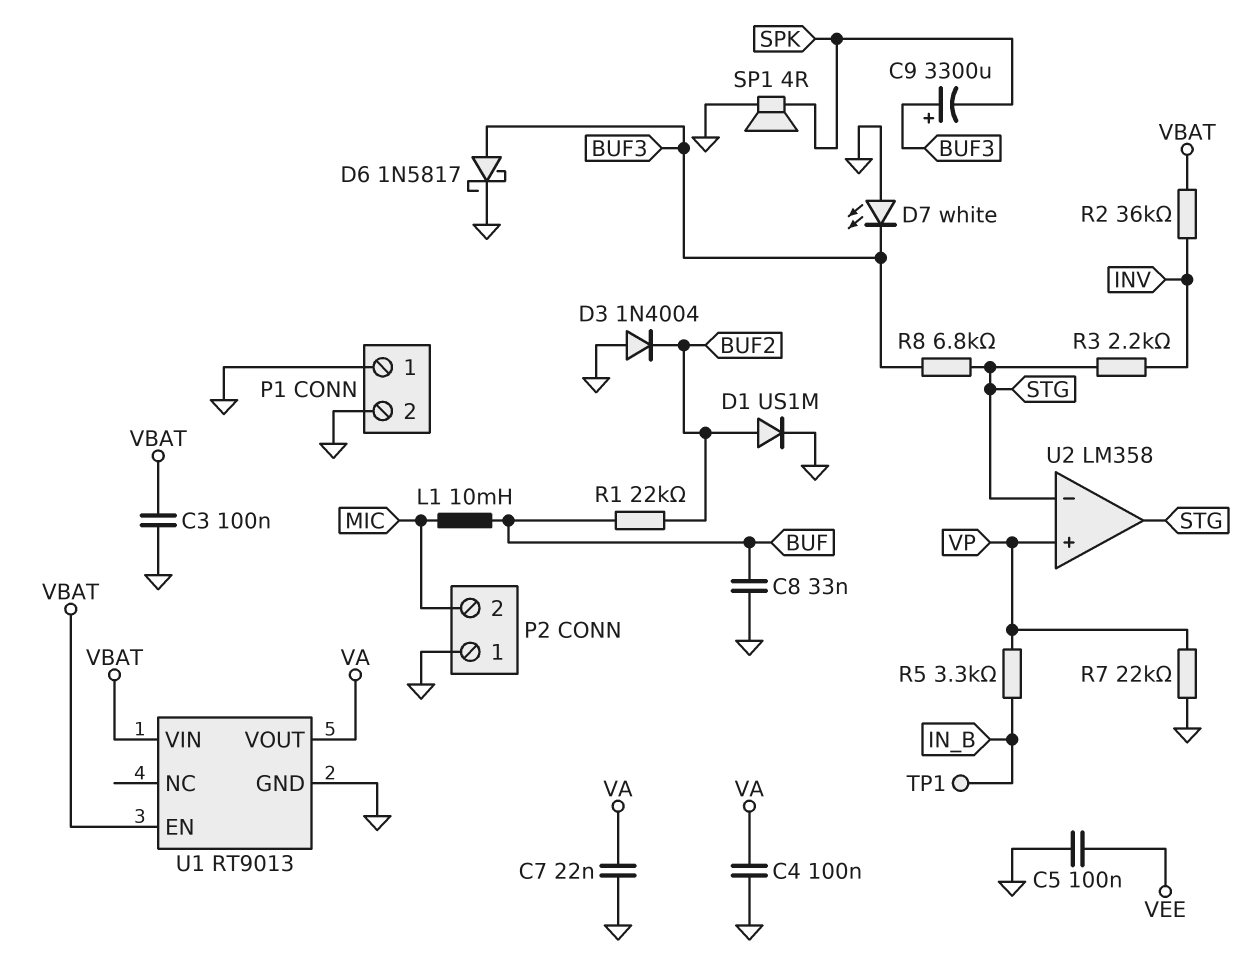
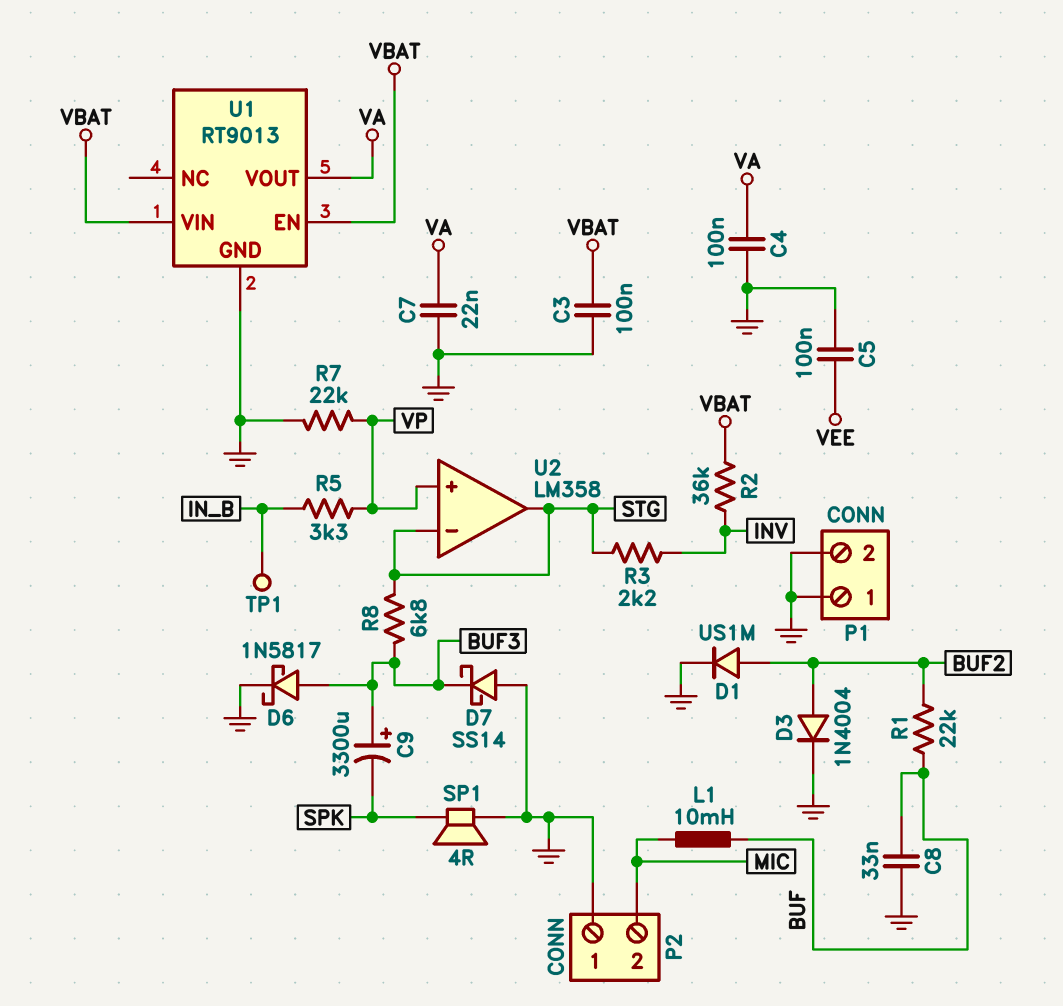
D3: diode 1N4004 (A GND, K BUF2) -> diode 1N4004 (A BUF2, K GND)
D7: LED white (A GND, K BUF3) -> schottky SS14 (A GND, K BUF3)

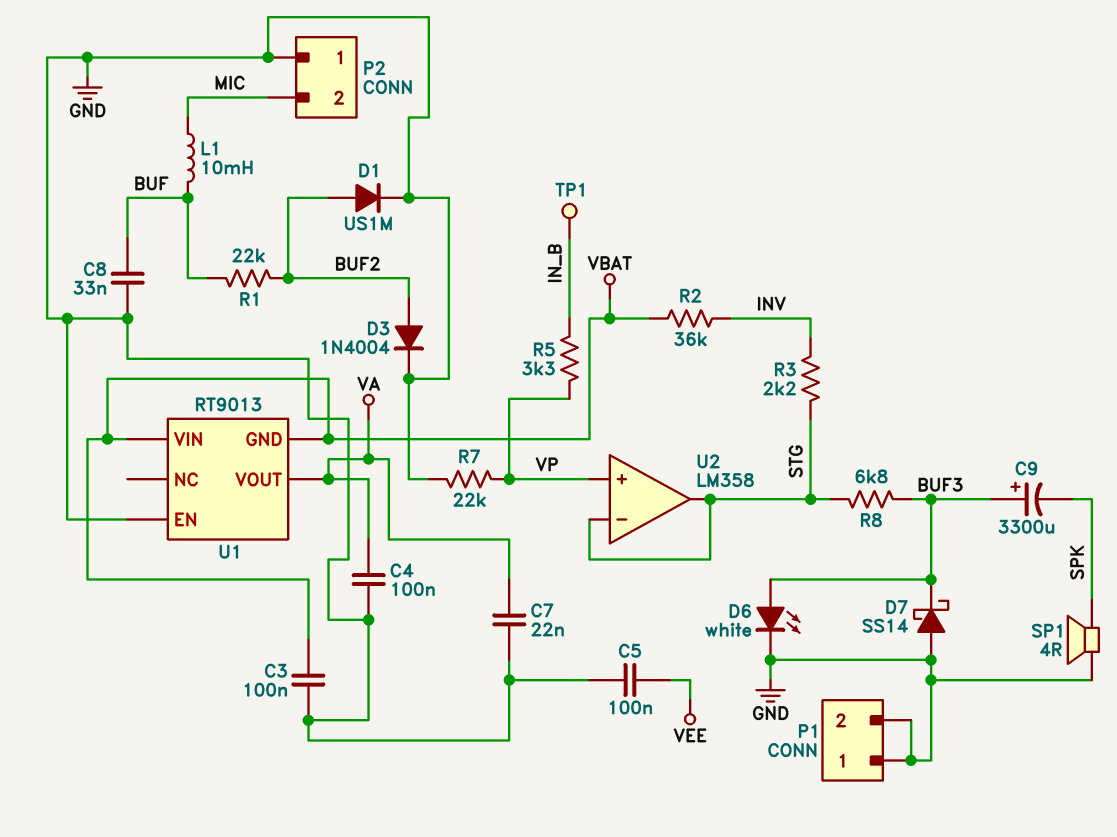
D6: schottky 1N5817 (A BUF3, K GND) -> LED white (A BUF3, K GND)
U1 pin EN: VBAT -> GND
U1 pin GND: GND -> VBAT

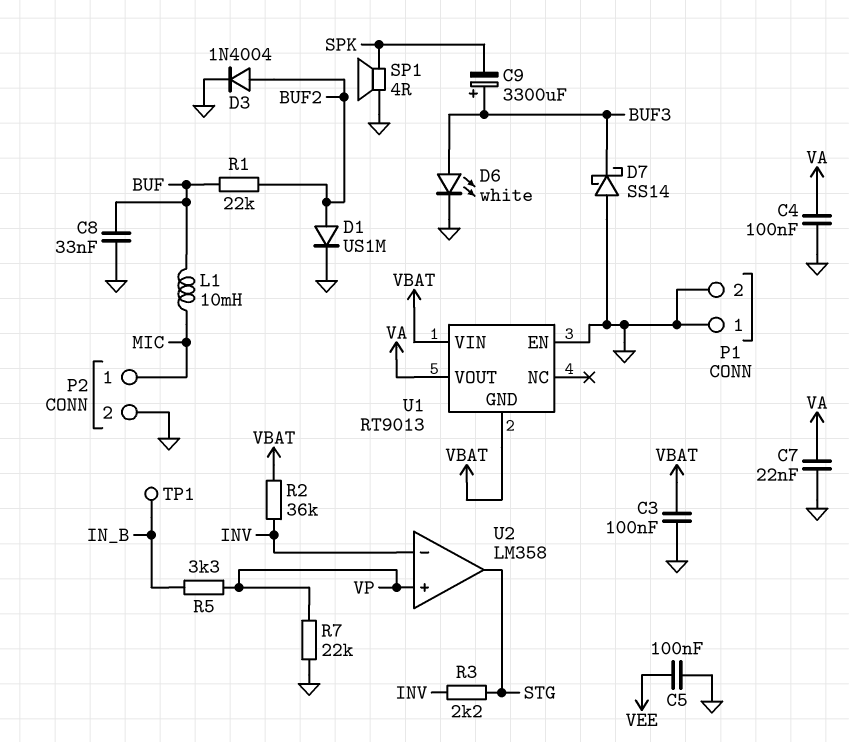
P2 pin 1: GND -> MIC
P2 pin 2: MIC -> GND
R8: 6.8k (BUF3, STG) -> none
U2 pin in-: STG -> INV

